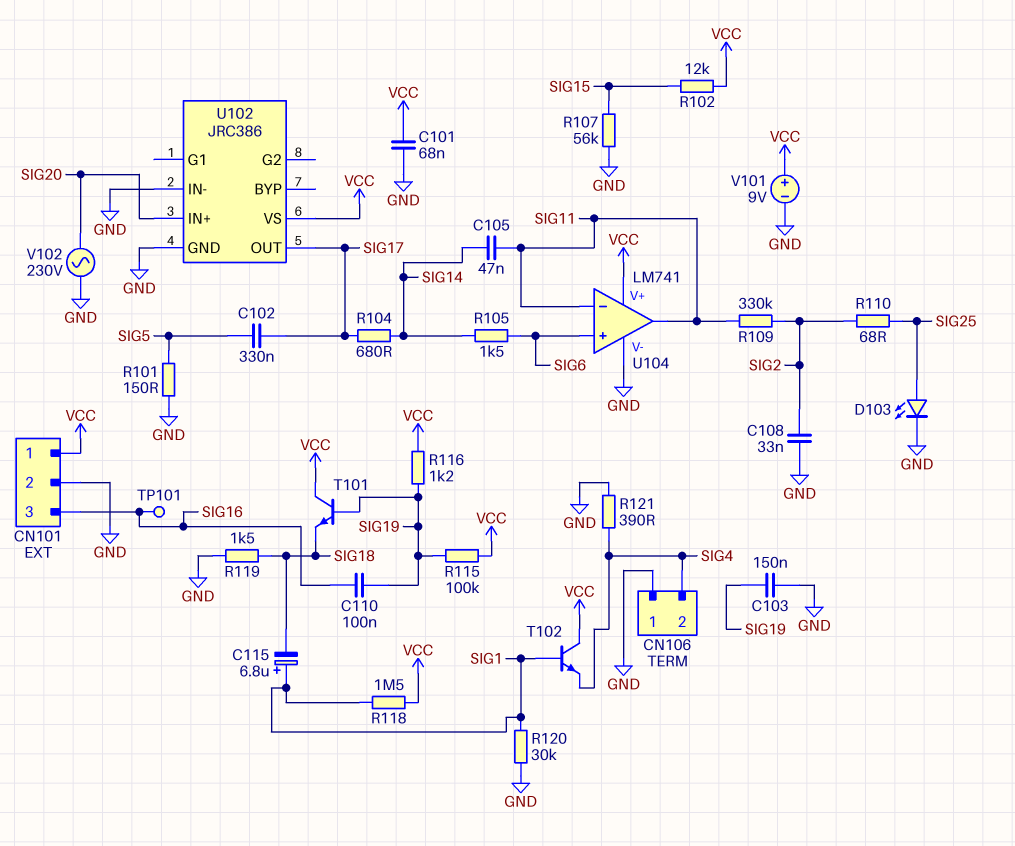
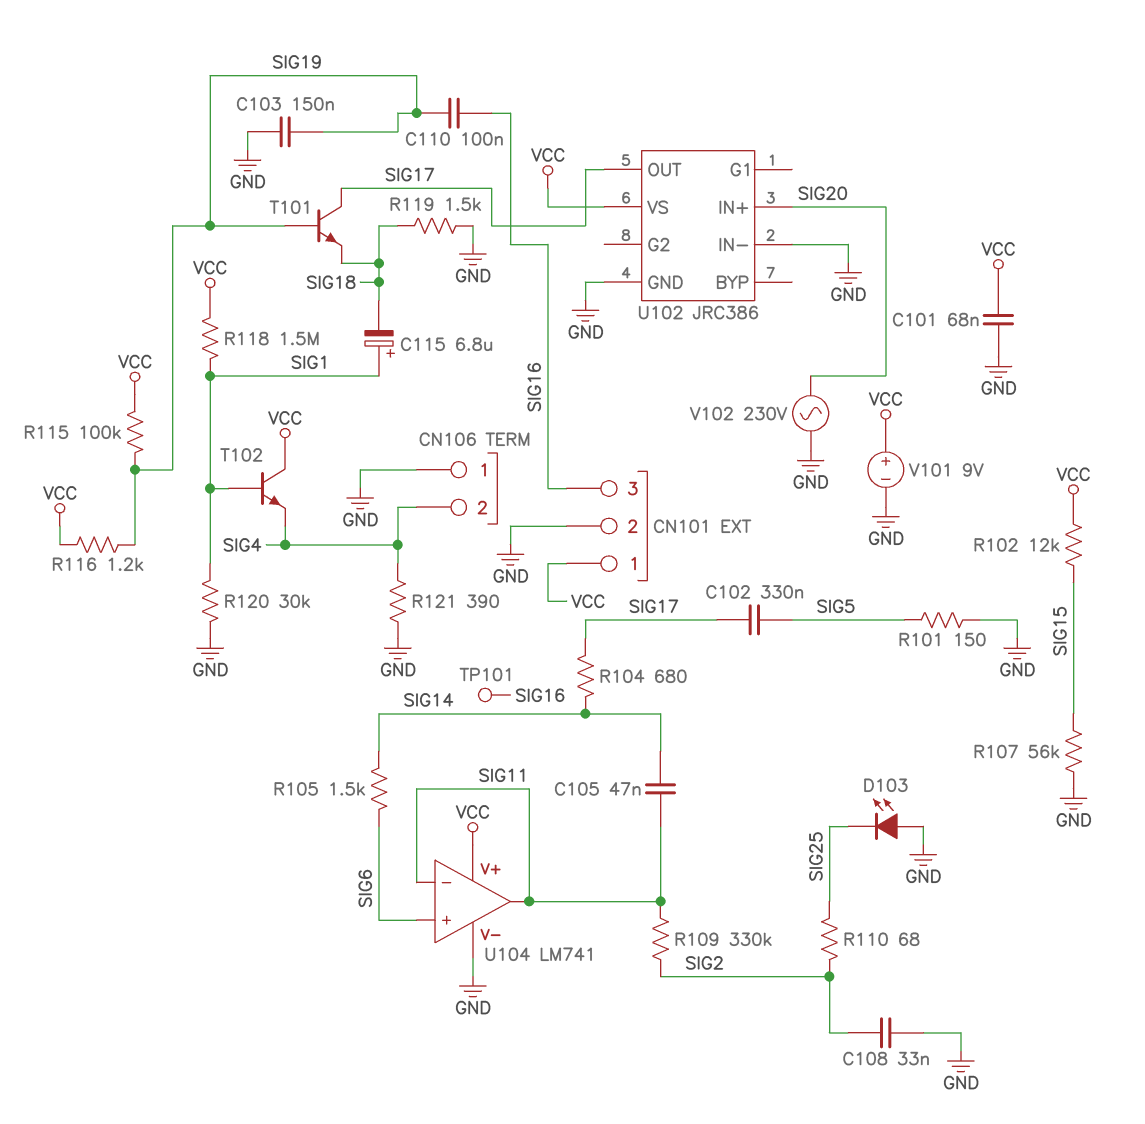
D103: LED (A SIG25, K GND) -> LED (A GND, K SIG25)
T101: NPN (B SIG19, C VCC, E SIG18) -> NPN (B SIG19, C SIG17, E SIG18)

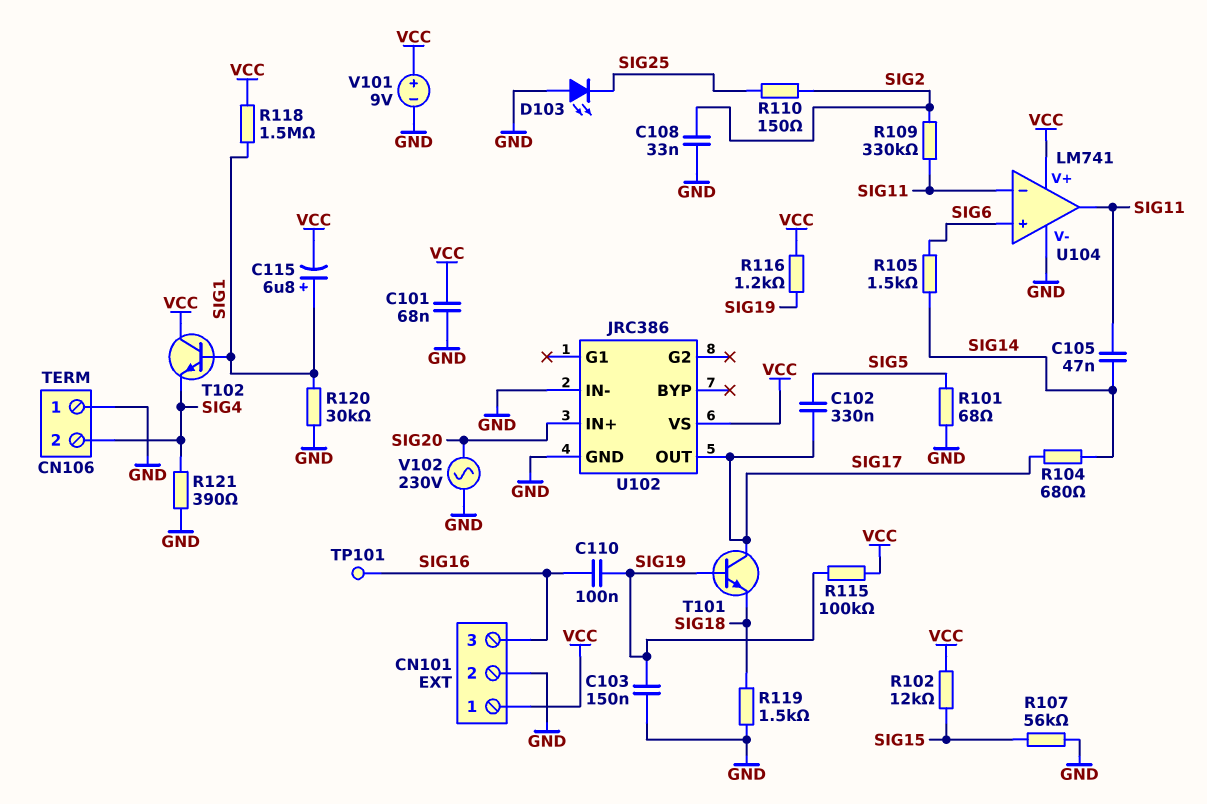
C115: 6.8uF (plus SIG1, minus SIG18) -> 6.8uF (plus SIG1, minus VCC)
R101: 150 (GND, SIG5) -> 68 (GND, SIG5)
R110: 68 (SIG2, SIG25) -> 150 (SIG2, SIG25)

